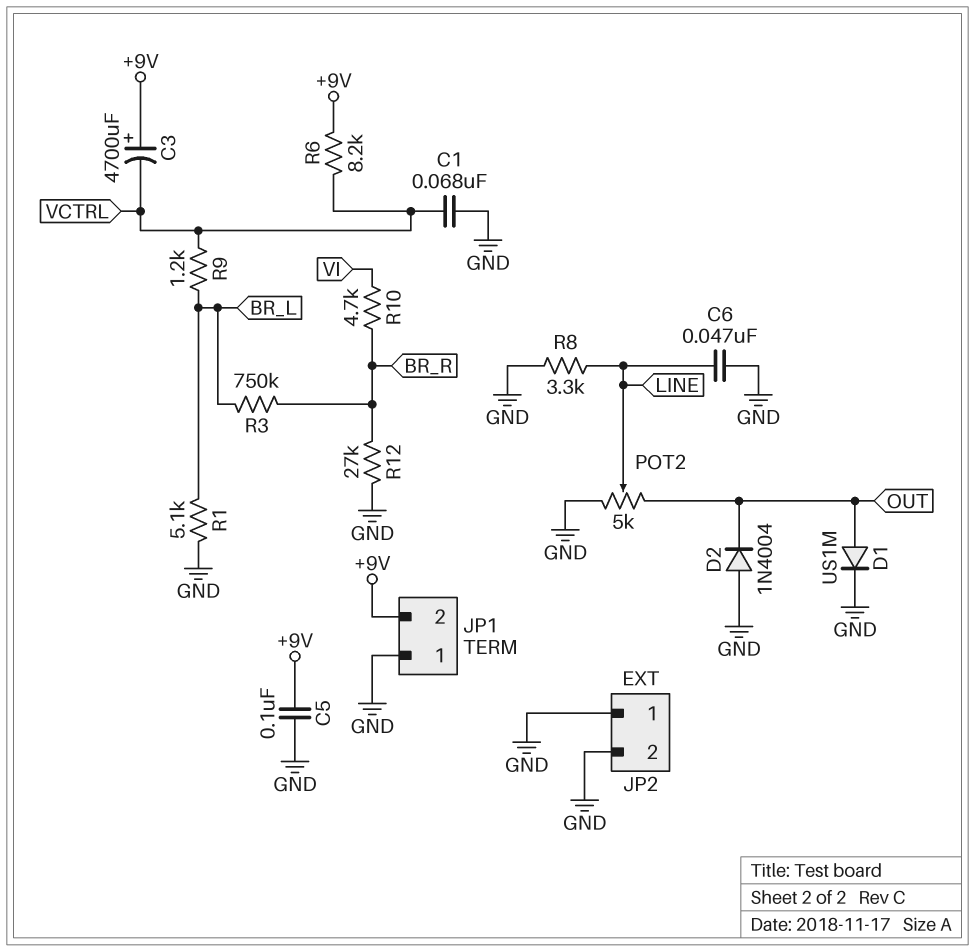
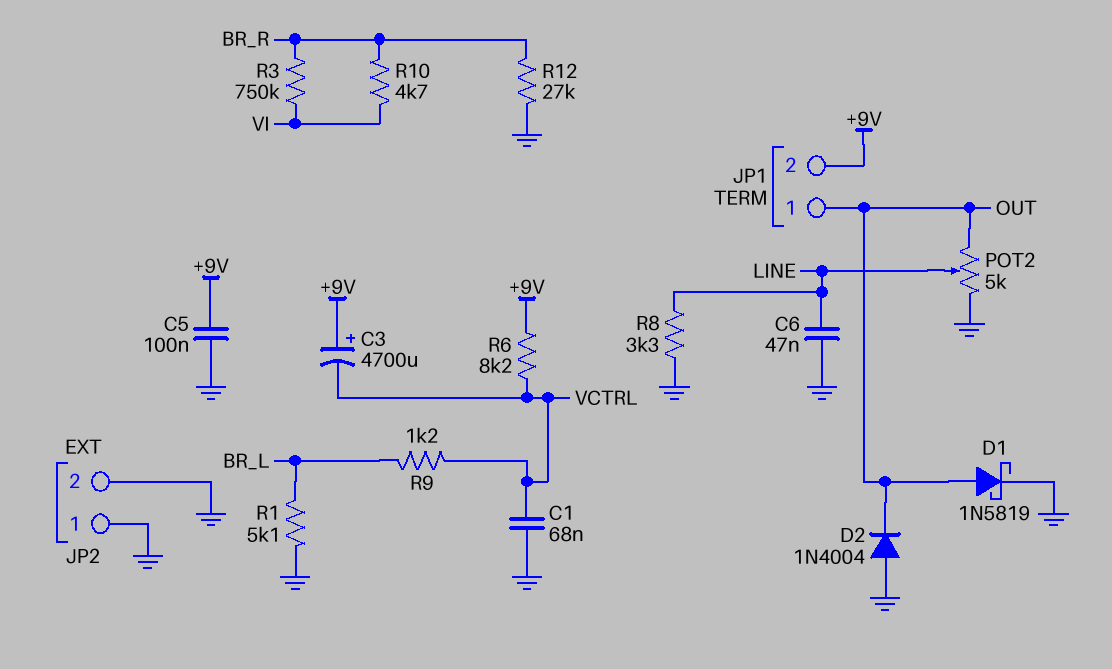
D1: diode US1M (A OUT, K GND) -> schottky 1N5819 (A OUT, K GND)
JP1 pin 1: GND -> OUT
R3: 750k (BR_L, BR_R) -> 750k (BR_R, VI)

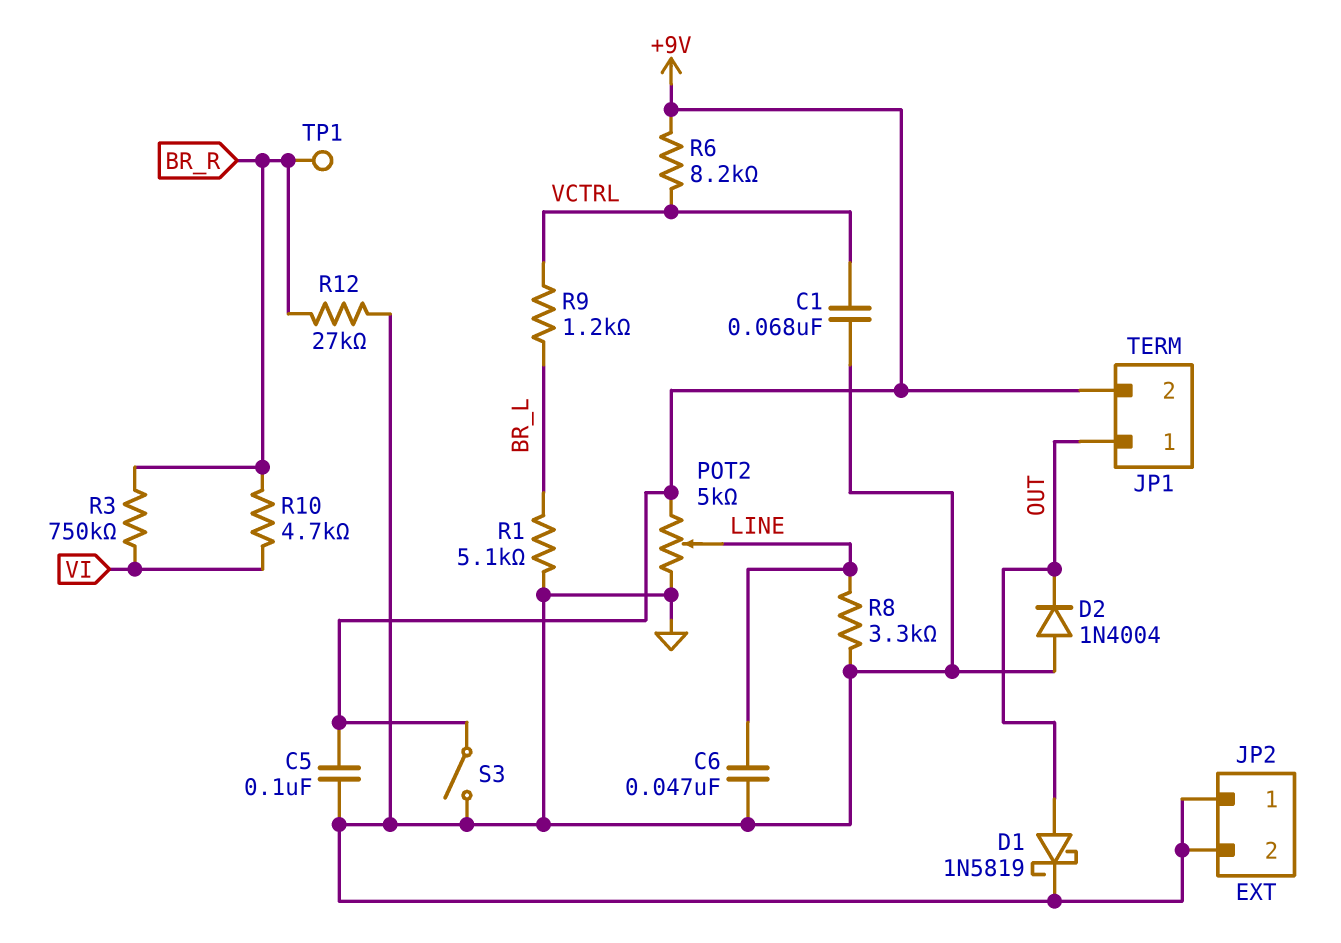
C3: 4700uF (plus +9V, minus VCTRL) -> none
POT2: 5k (GND, OUT, wiper LINE) -> 5k (+9V, GND, wiper LINE)
S3: none -> switch (+9V, GND)
TP1: none -> test point (BR_R)

